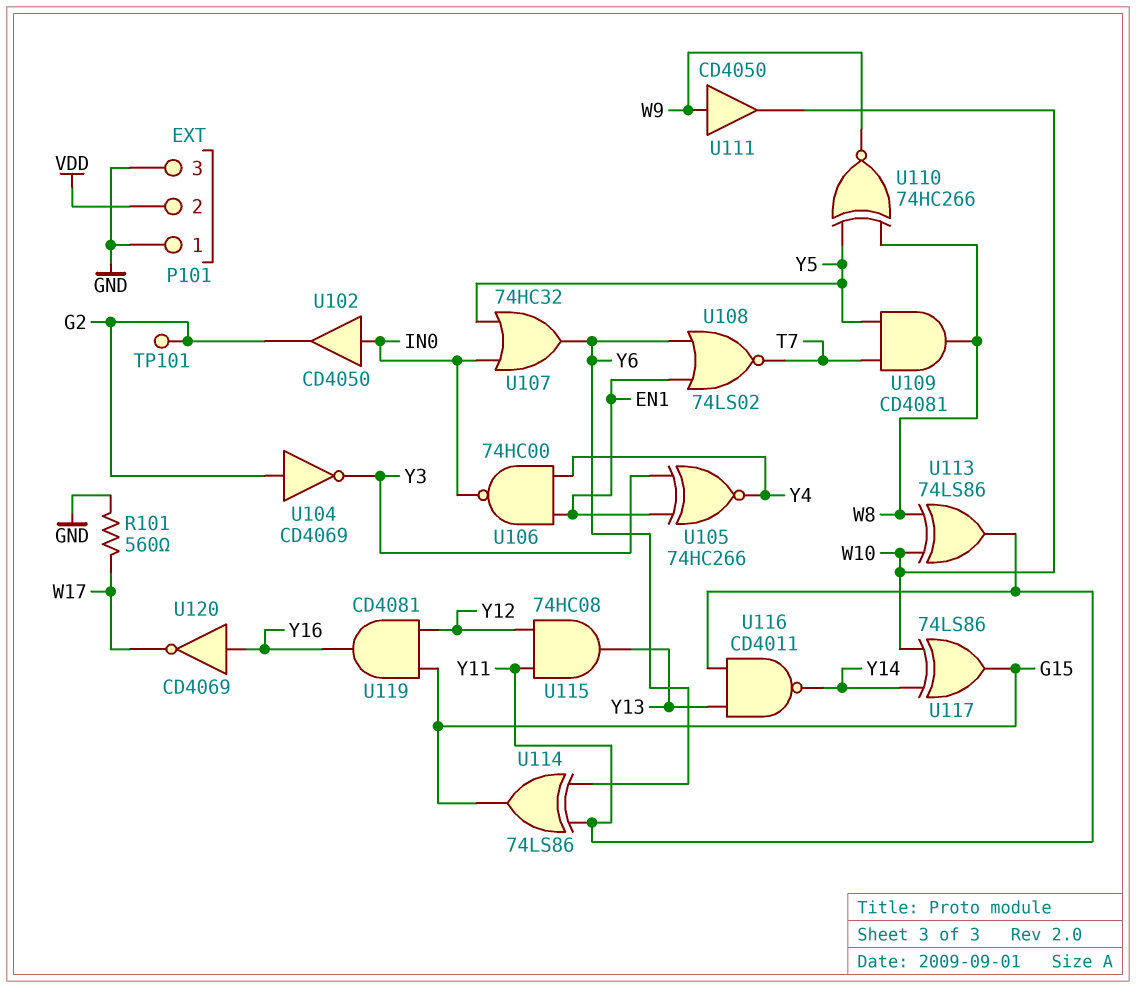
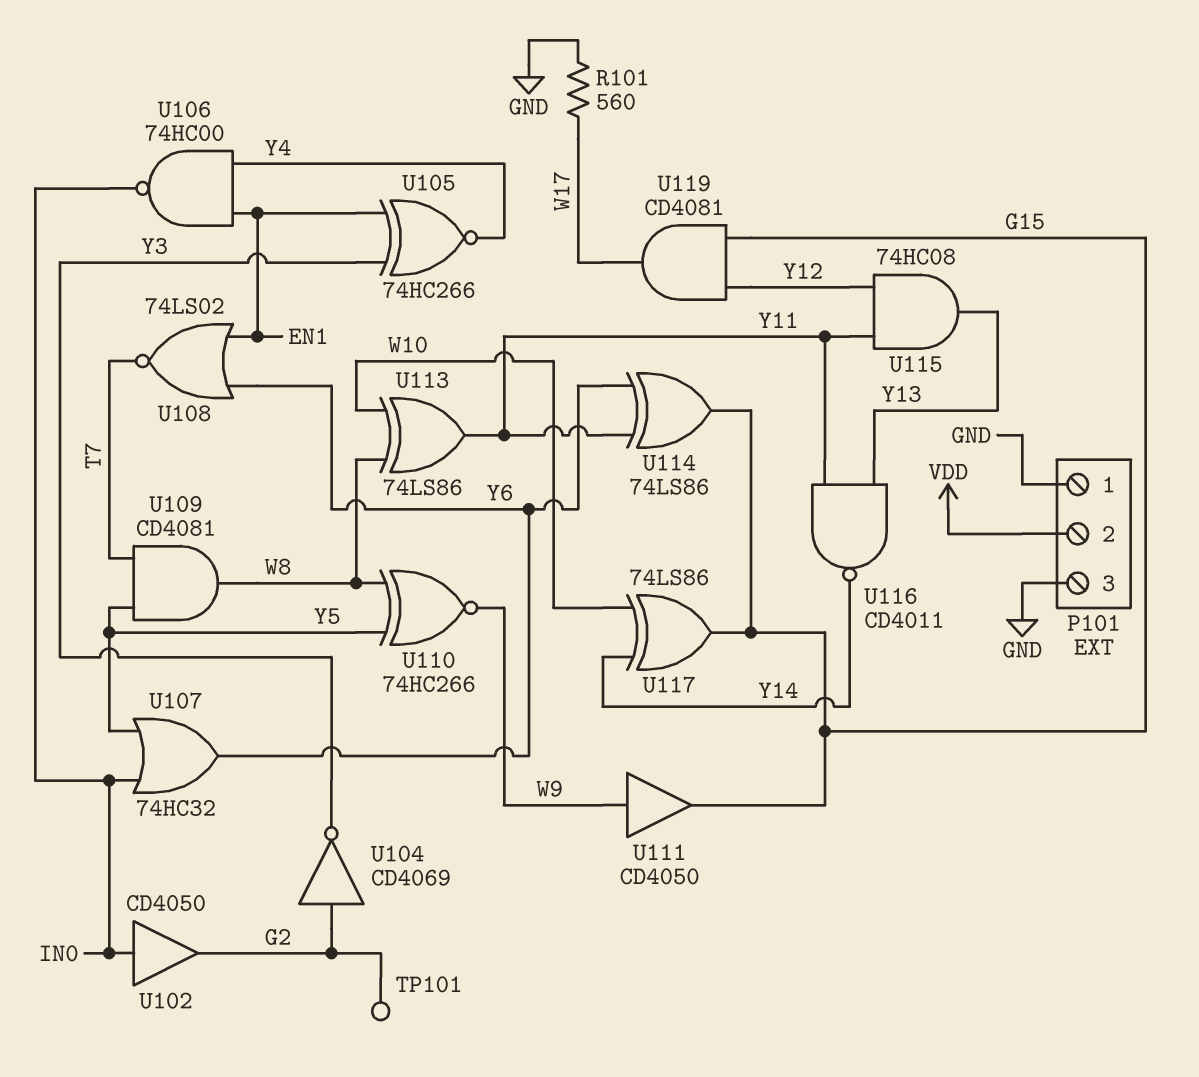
U111: buffer CD4050 (in W9, out W10) -> buffer CD4050 (in W9, out G15)
U119: AND CD4081 (in G15, in Y12, out Y16) -> AND CD4081 (in G15, in Y12, out W17)
U120: NOT CD4069 (in Y16, out W17) -> none

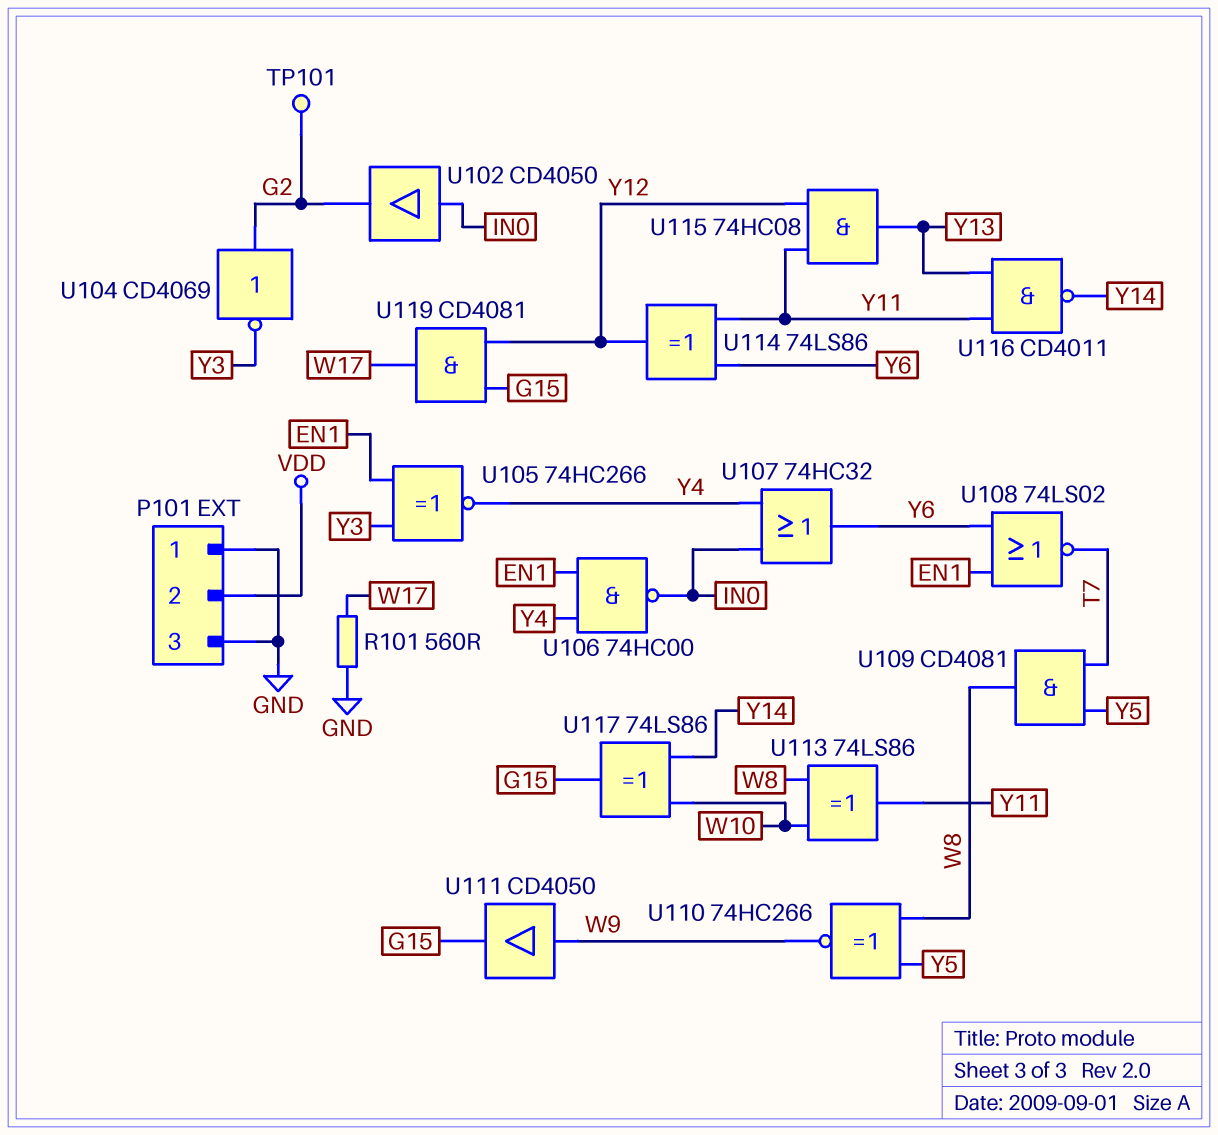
U107: OR 74HC32 (in IN0, in Y5, out Y6) -> OR 74HC32 (in IN0, in Y4, out Y6)
U114: XOR 74LS86 (in Y6, in Y11, out G15) -> XOR 74LS86 (in Y6, in Y11, out Y12)

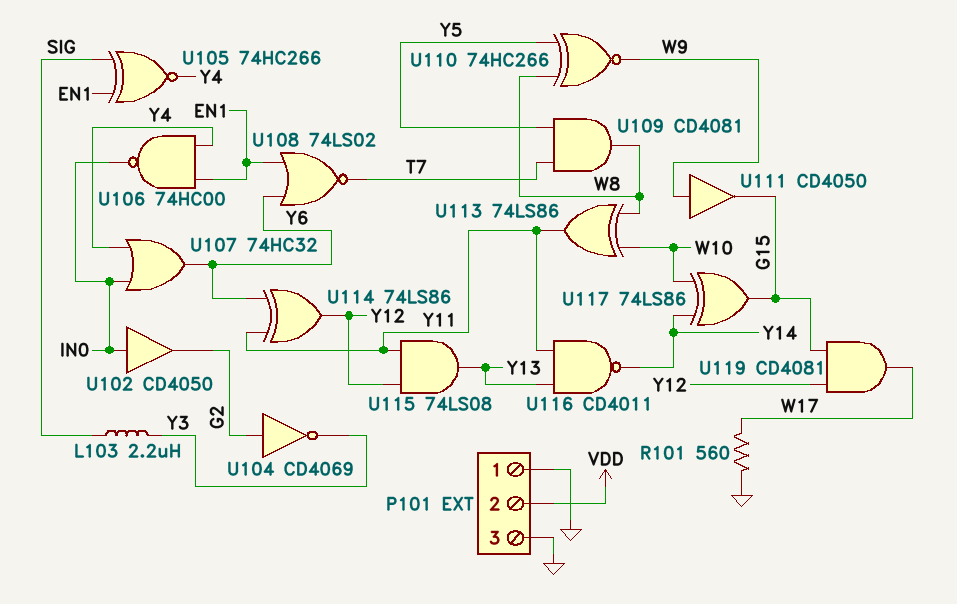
L103: none -> 2.2uH (SIG, Y3)
TP101: test point (G2) -> none
U105: XNOR 74HC266 (in EN1, in Y3, out Y4) -> XNOR 74HC266 (in EN1, in SIG, out Y4)
U115: AND 74HC08 (in Y11, in Y12, out Y13) -> AND 74LS08 (in Y11, in Y12, out Y13)

